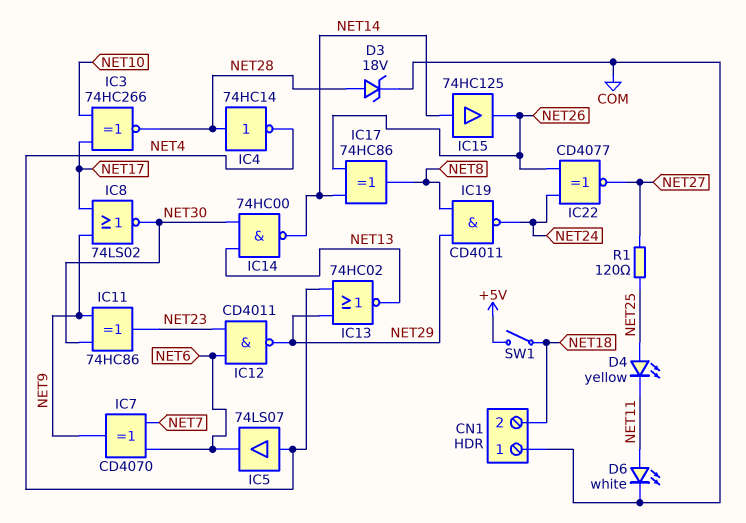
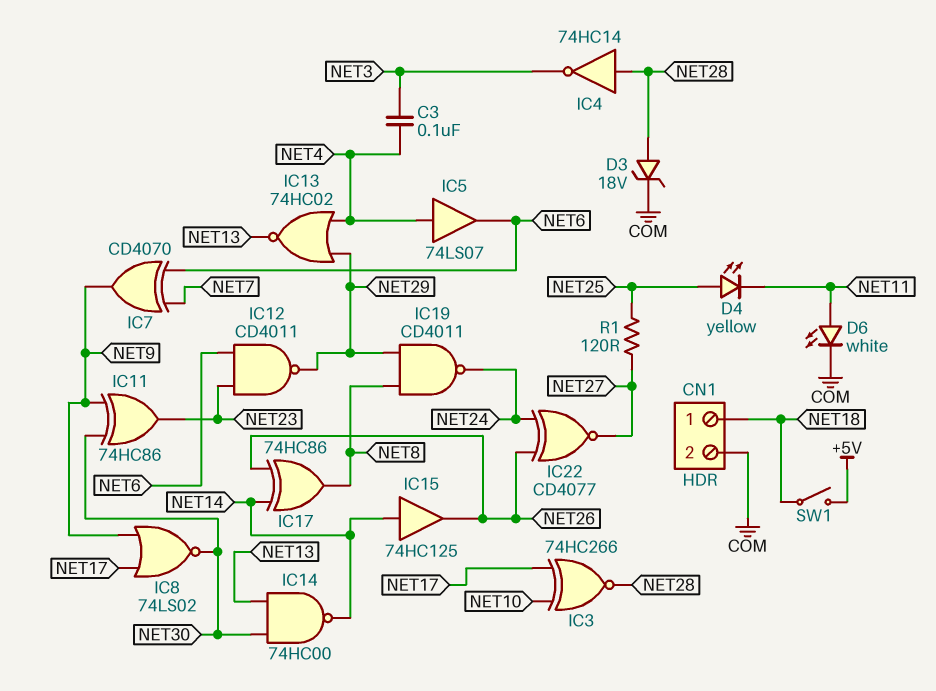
C3: none -> 100nF (NET3, NET4)
CN1 pin 1: COM -> NET18
CN1 pin 2: NET18 -> COM
IC4: NOT 74HC14 (in NET28, out NET4) -> NOT 74HC14 (in NET28, out NET3)

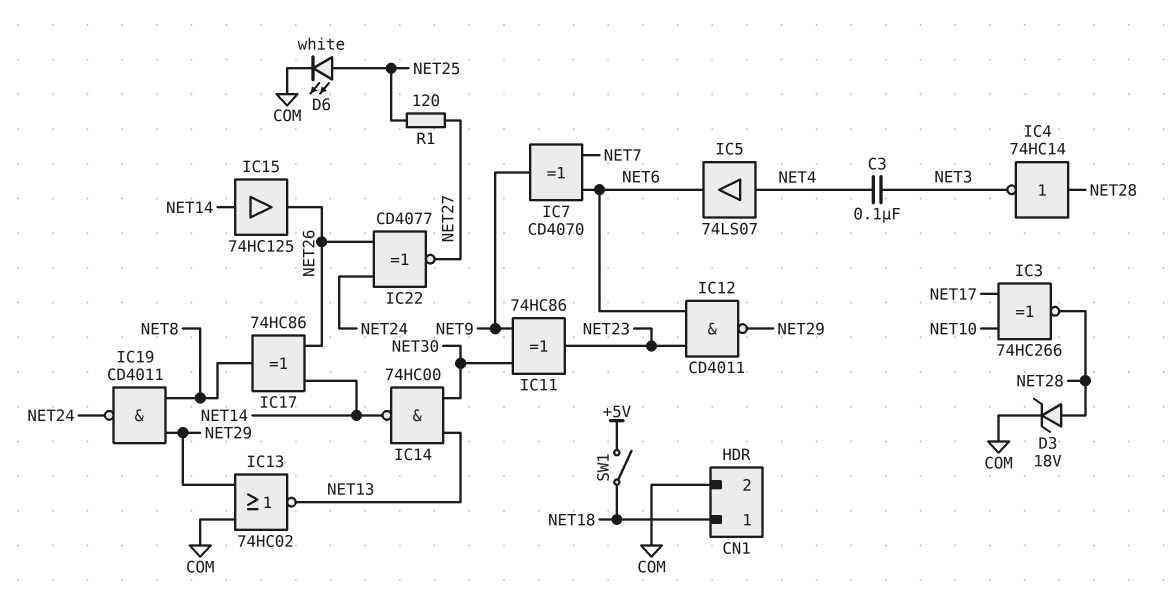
D4: LED yellow (A NET25, K NET11) -> none
D6: LED white (A NET11, K COM) -> LED white (A NET25, K COM)
IC8: NOR 74LS02 (in NET9, in NET17, out NET30) -> none
IC13: NOR 74HC02 (in NET4, in NET29, out NET13) -> NOR 74HC02 (in COM, in NET29, out NET13)

